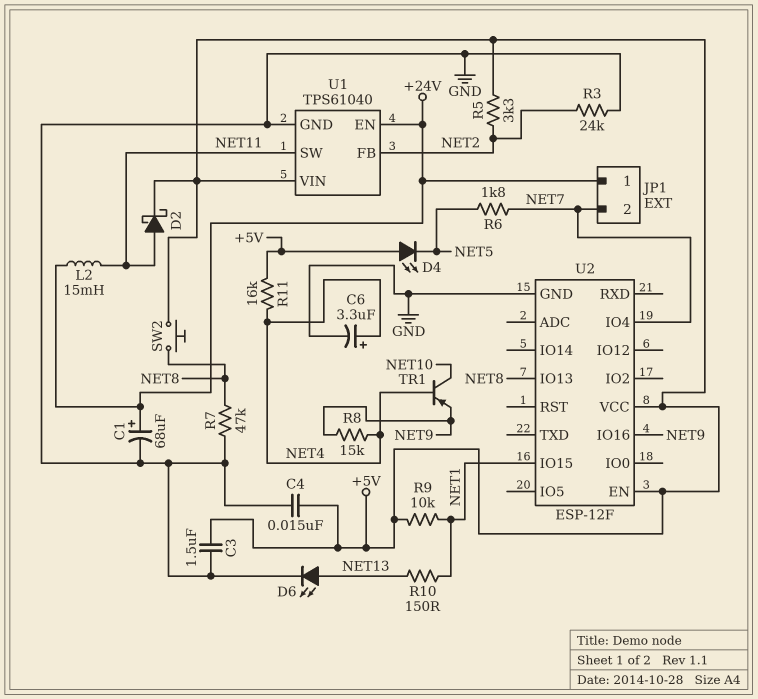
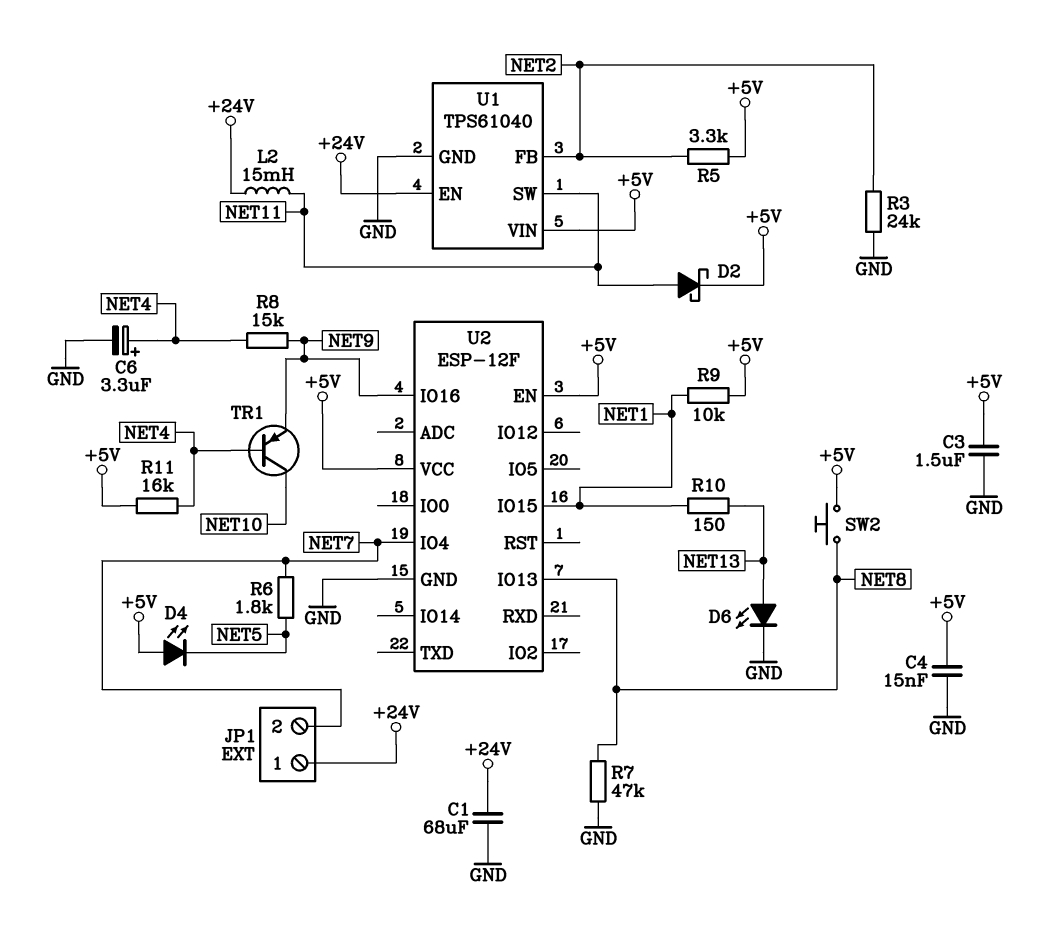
C1: 68uF (plus +24V, minus GND) -> 68uF (+24V, GND)

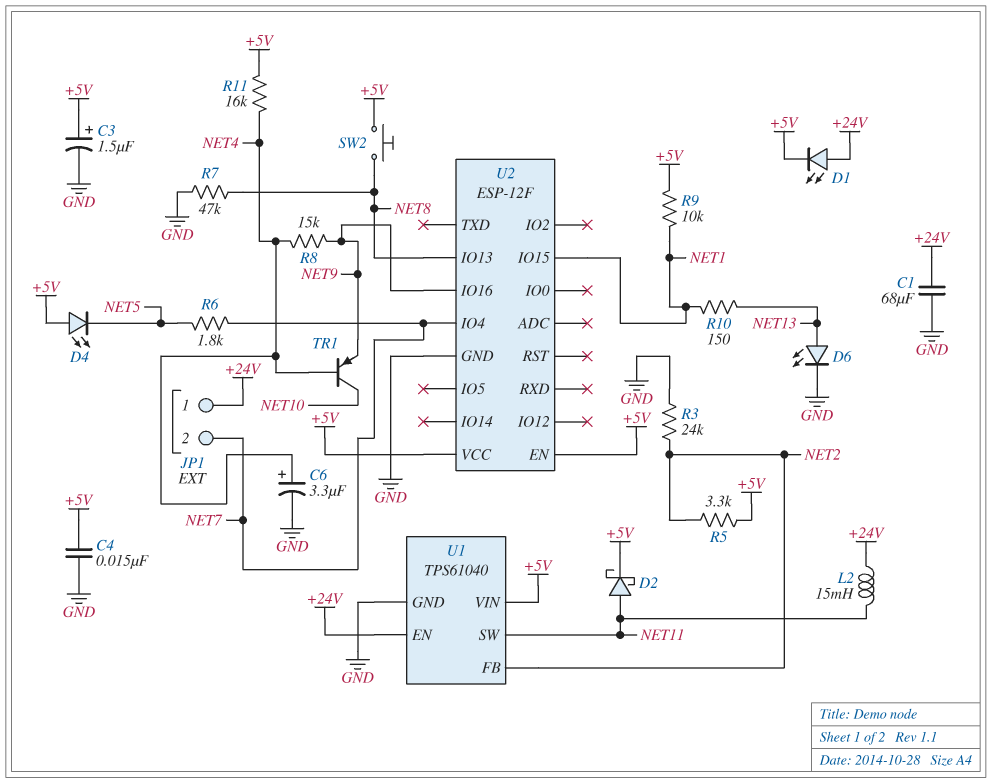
C3: 1.5uF (+5V, GND) -> 1.5uF (plus +5V, minus GND)
D1: none -> LED (A +24V, K +5V)

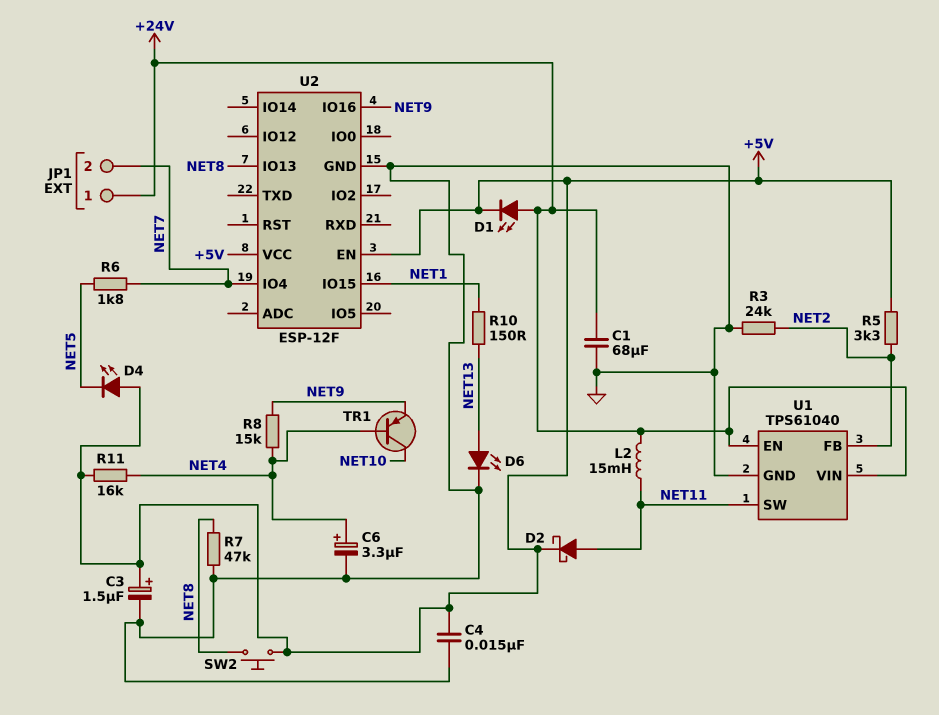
R9: 10k (+5V, NET1) -> none
U1 pin VIN: +5V -> +24V

